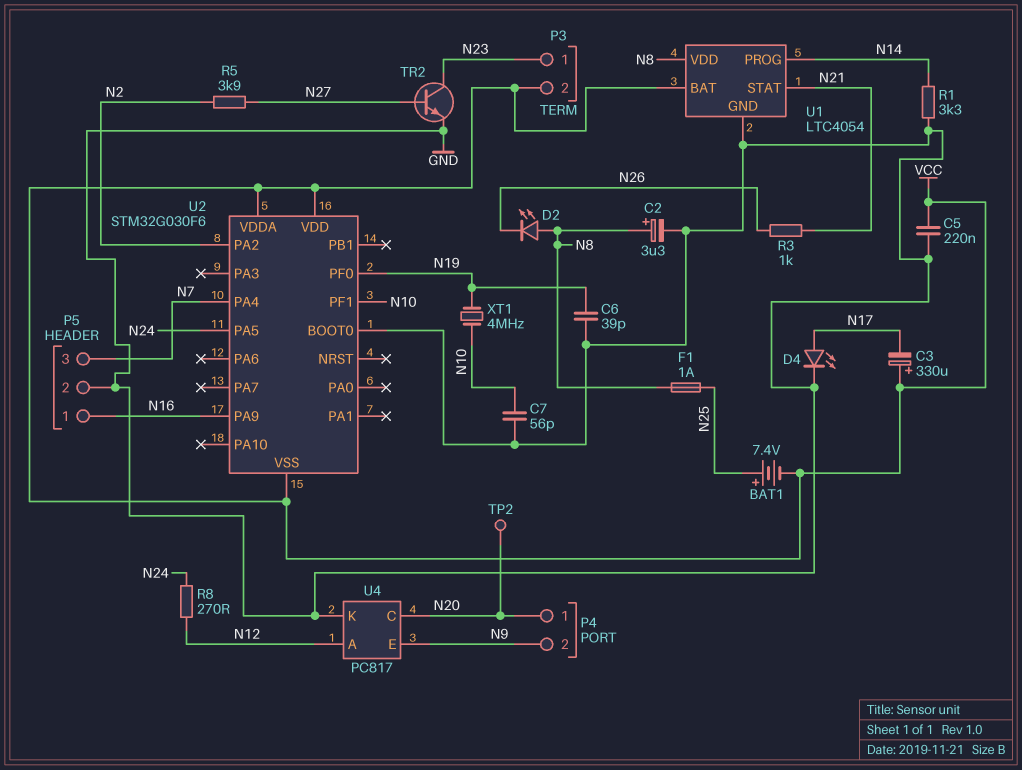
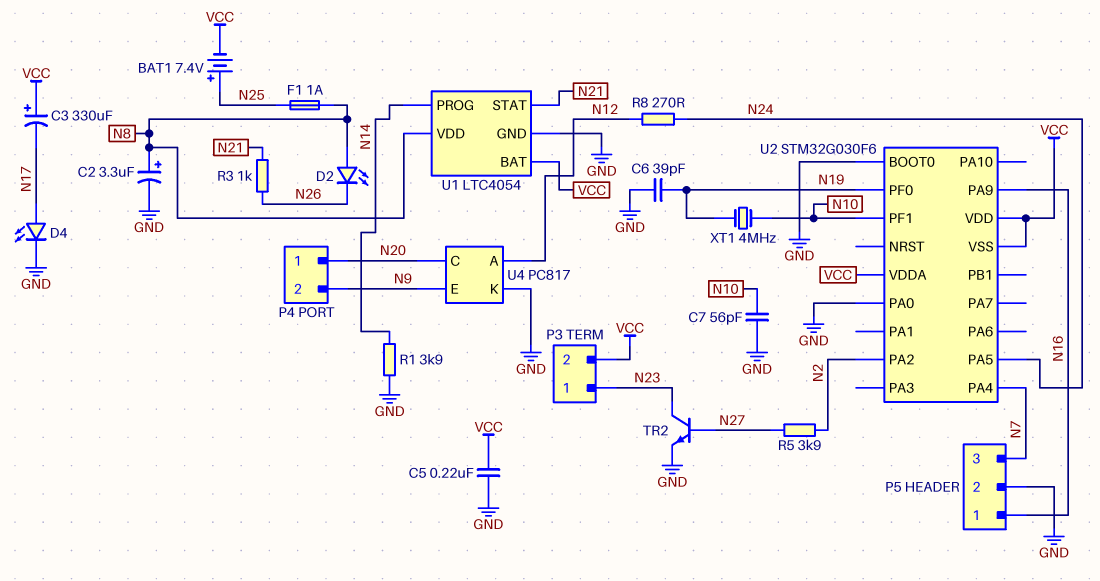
R1: 3.3k (GND, N14) -> 3.9k (GND, N14)
TP2: test point (N20) -> none
U2 pin PA0: none -> GND

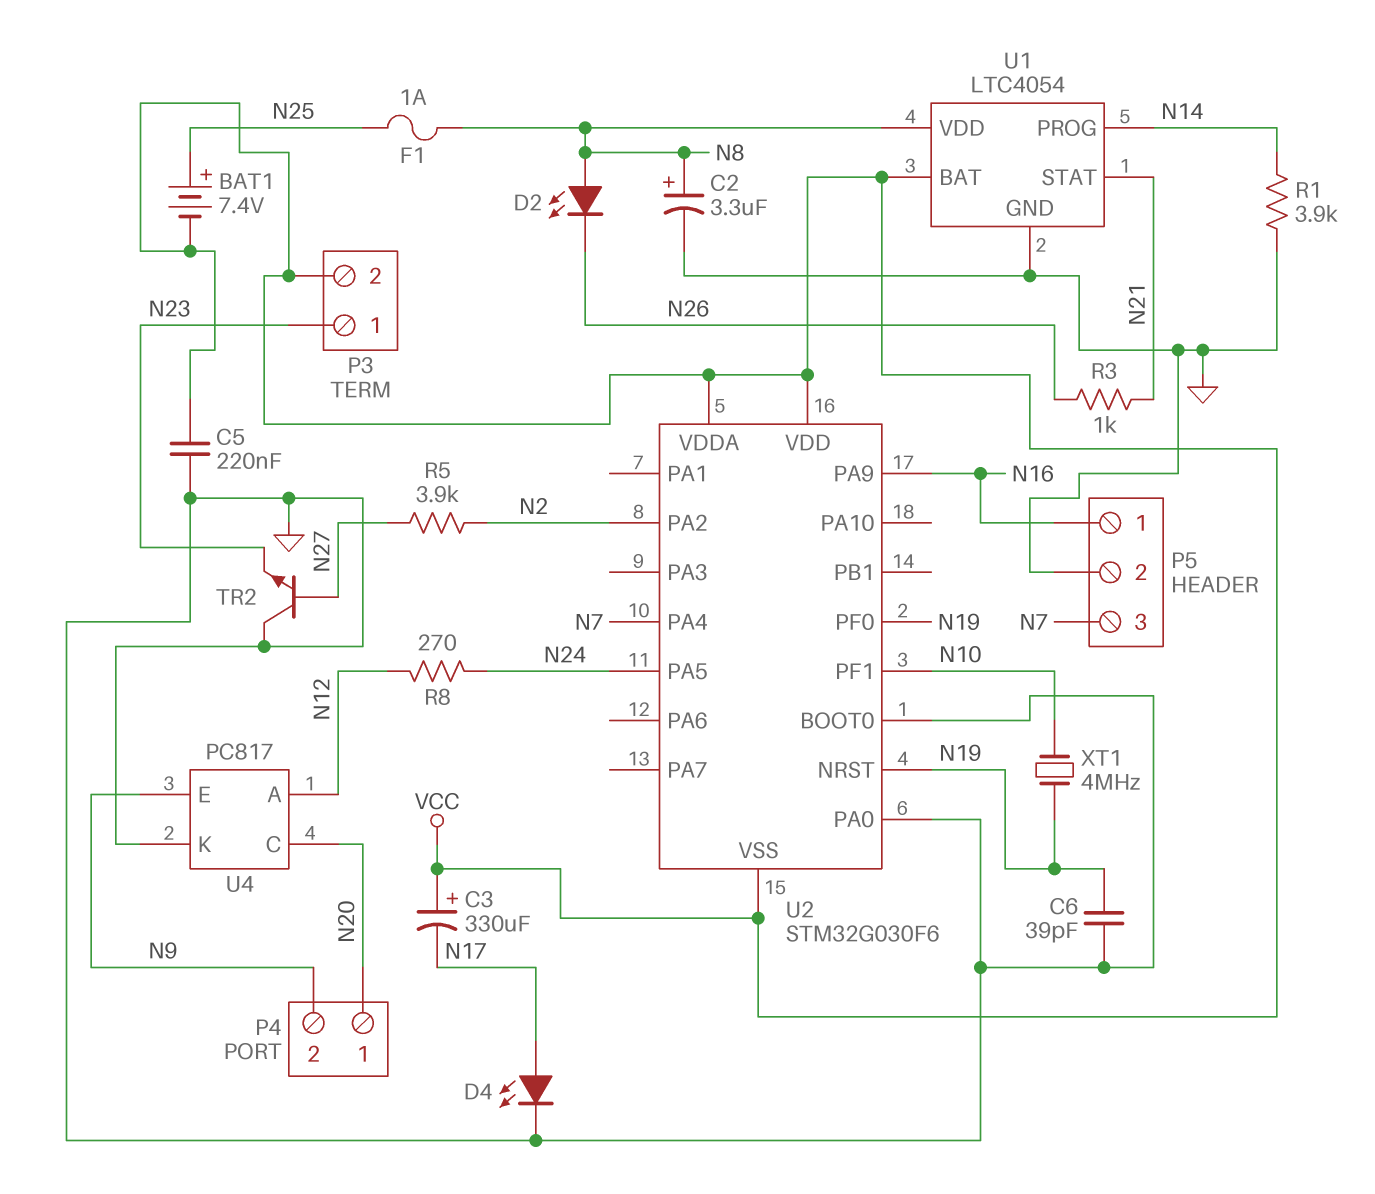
C7: 56pF (GND, N10) -> none
TR2: NPN (B N27, C N23, E GND) -> NPN (B N27, C GND, E N23)
U2 pin NRST: none -> N19

